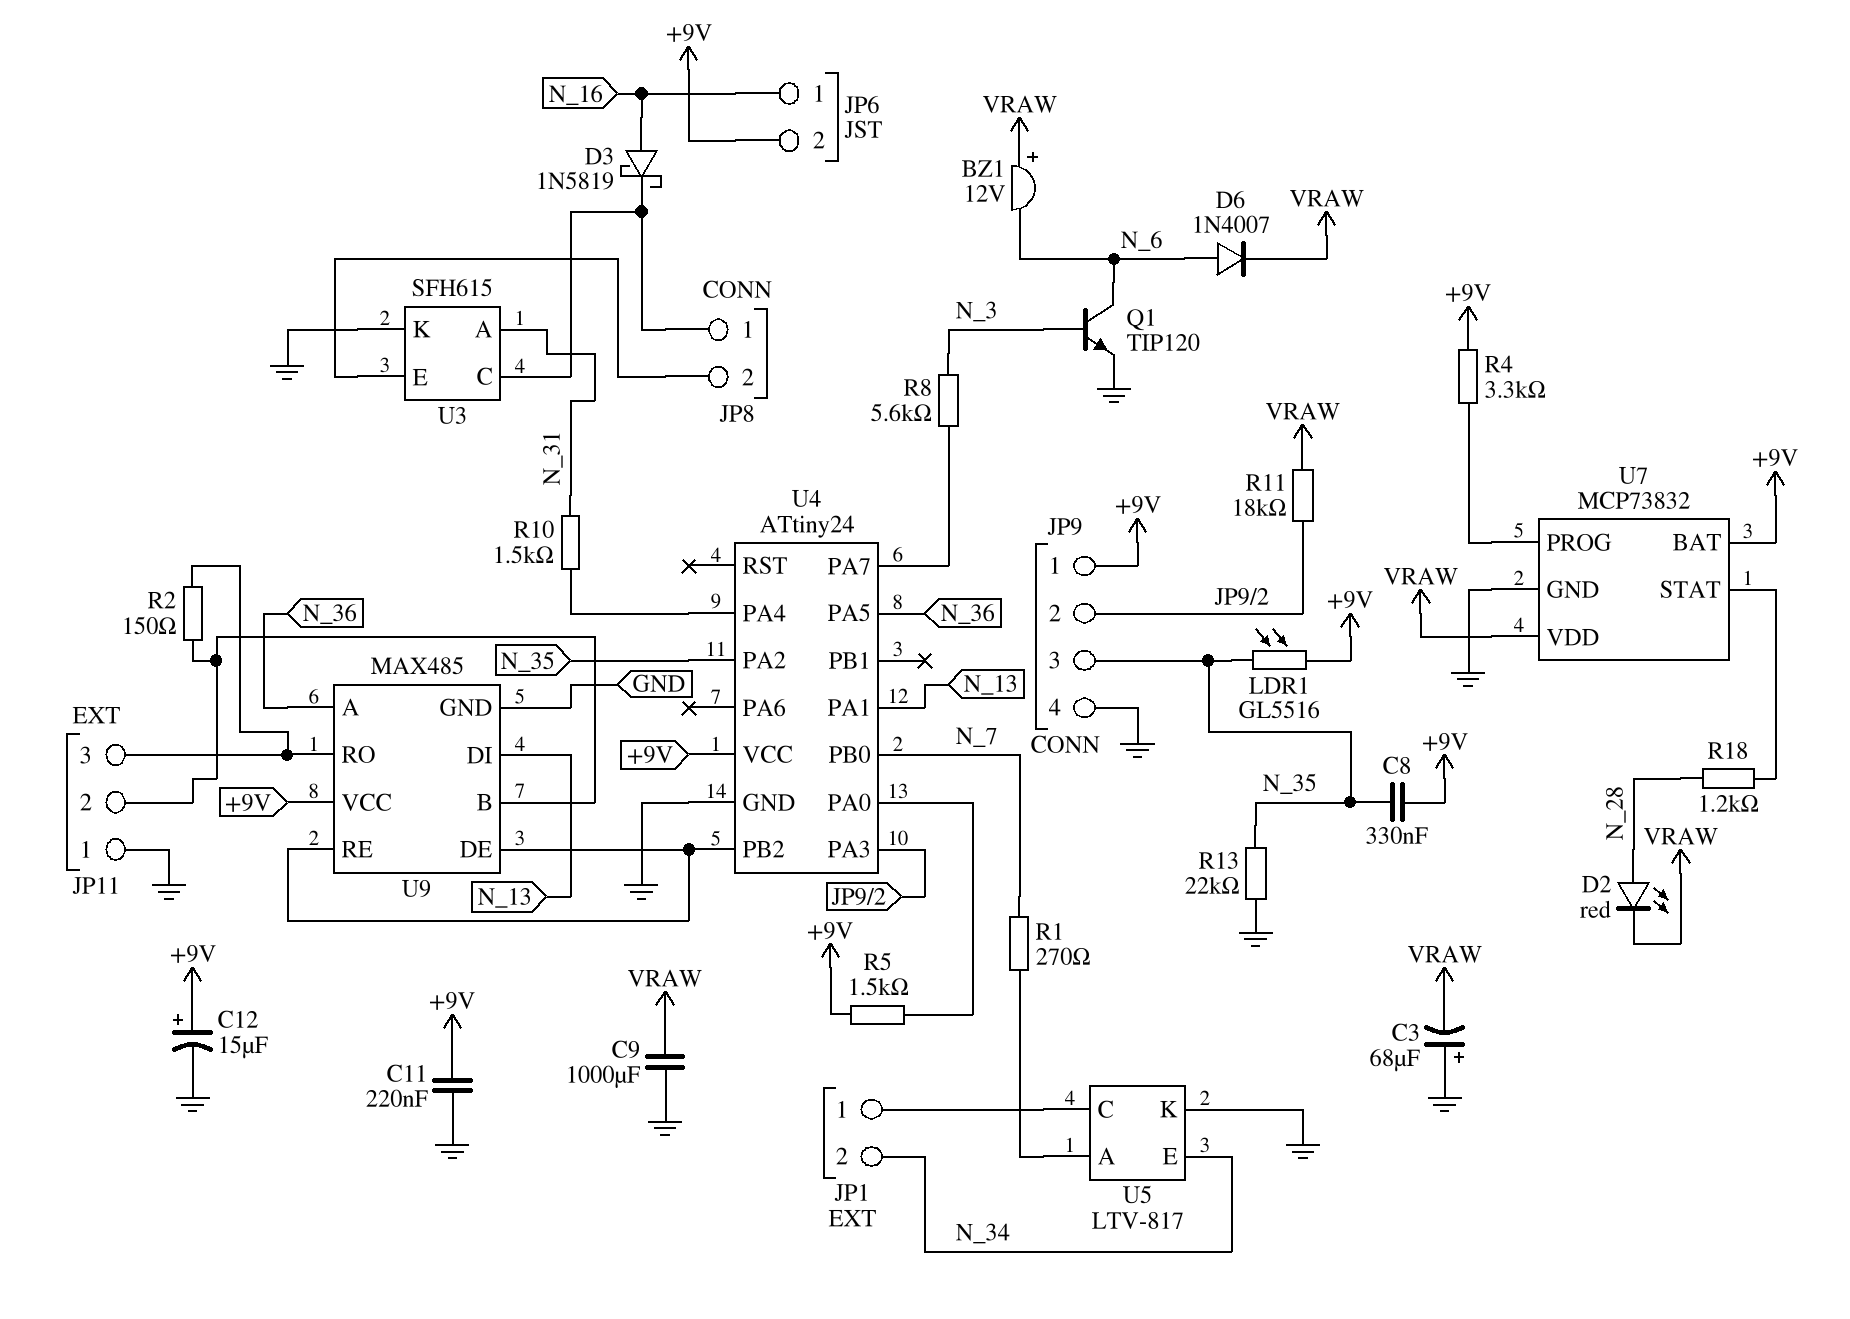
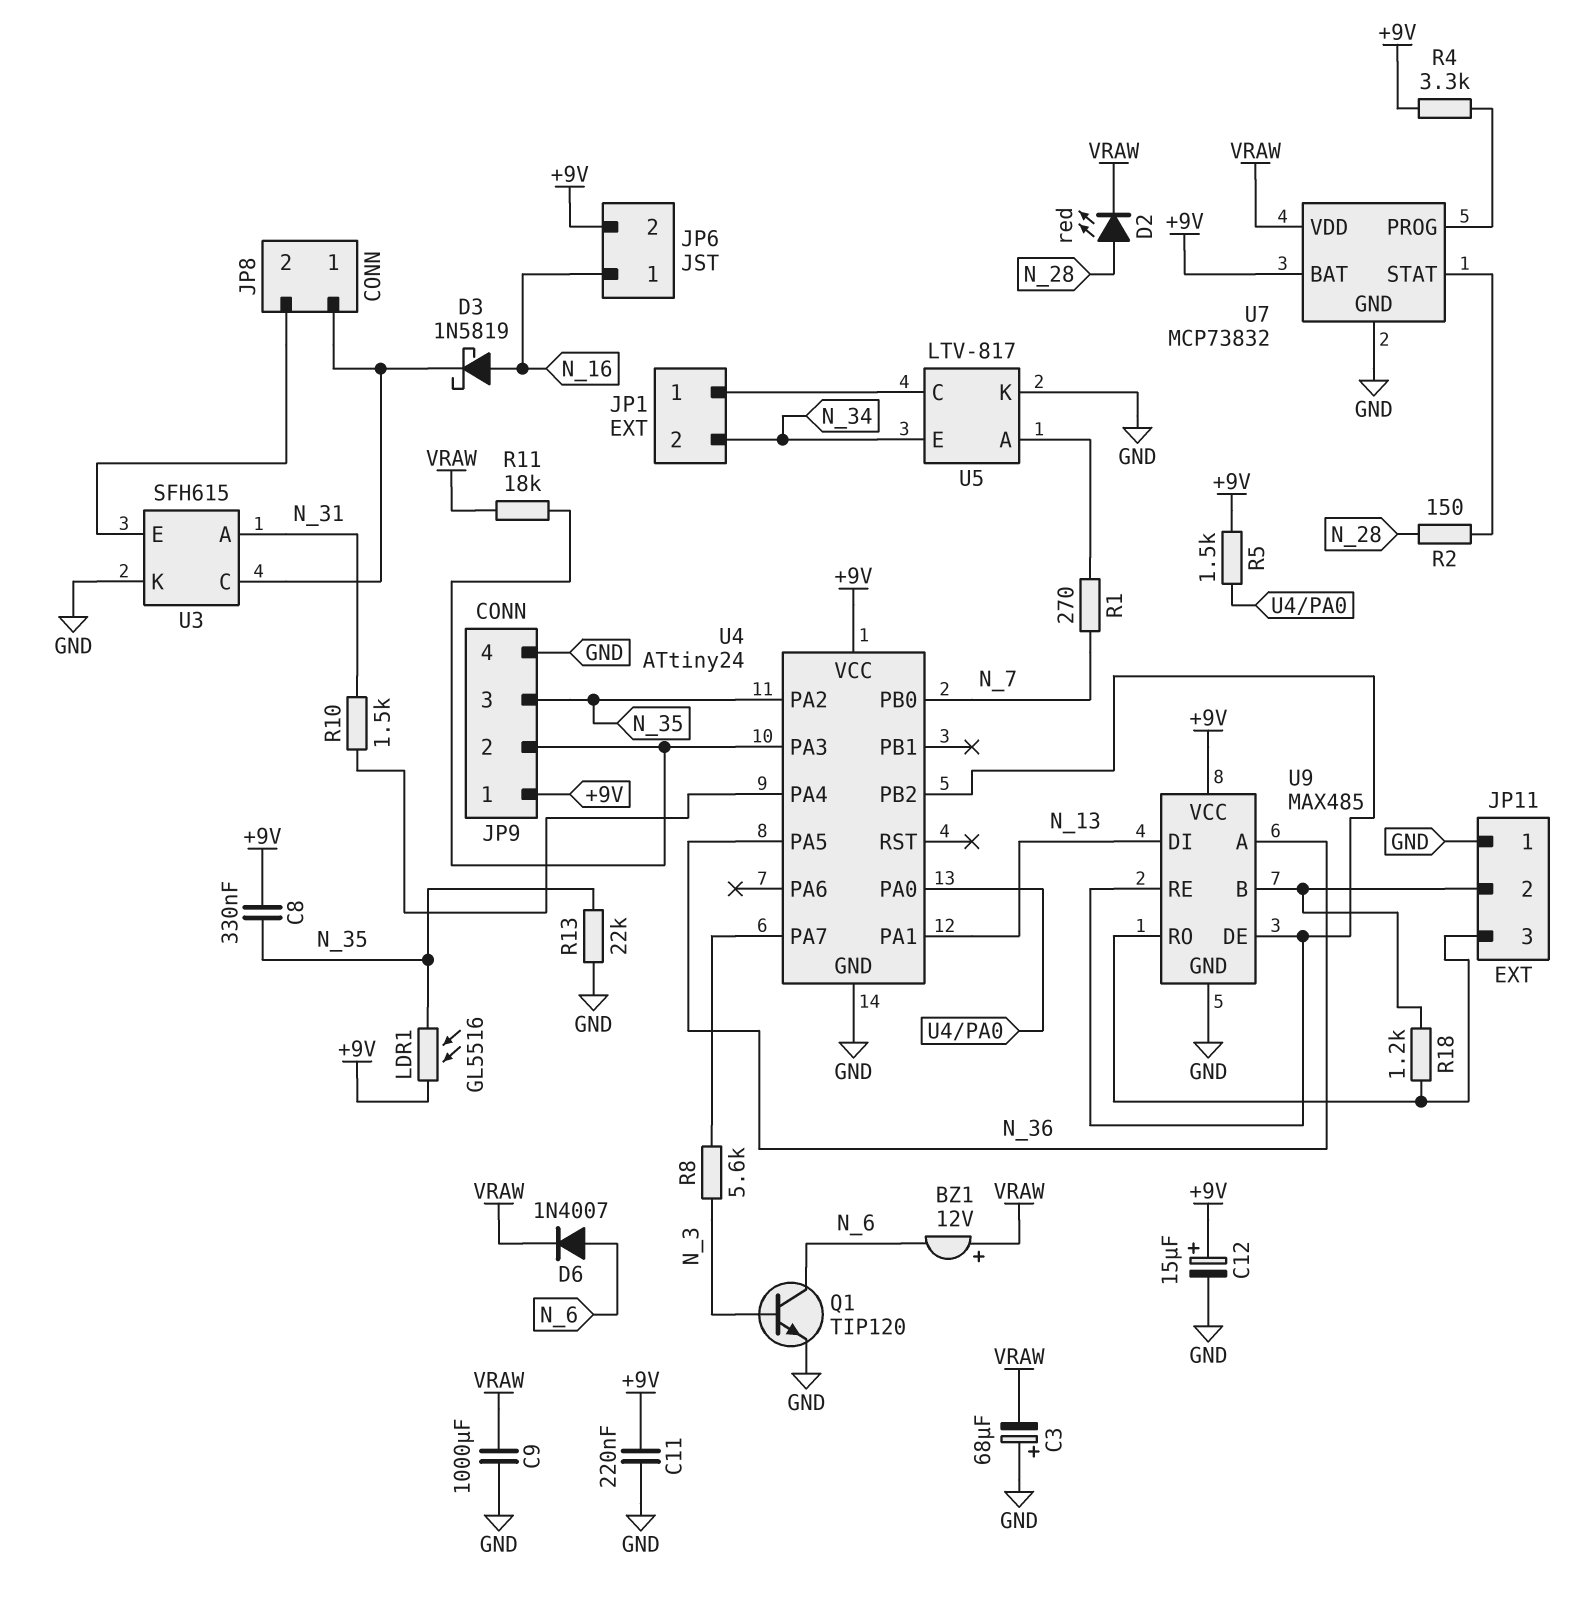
R2: 150 (JP11/2, JP11/3) -> 150 (N_28, U7/STAT)
R18: 1.2k (N_28, U7/STAT) -> 1.2k (JP11/2, JP11/3)

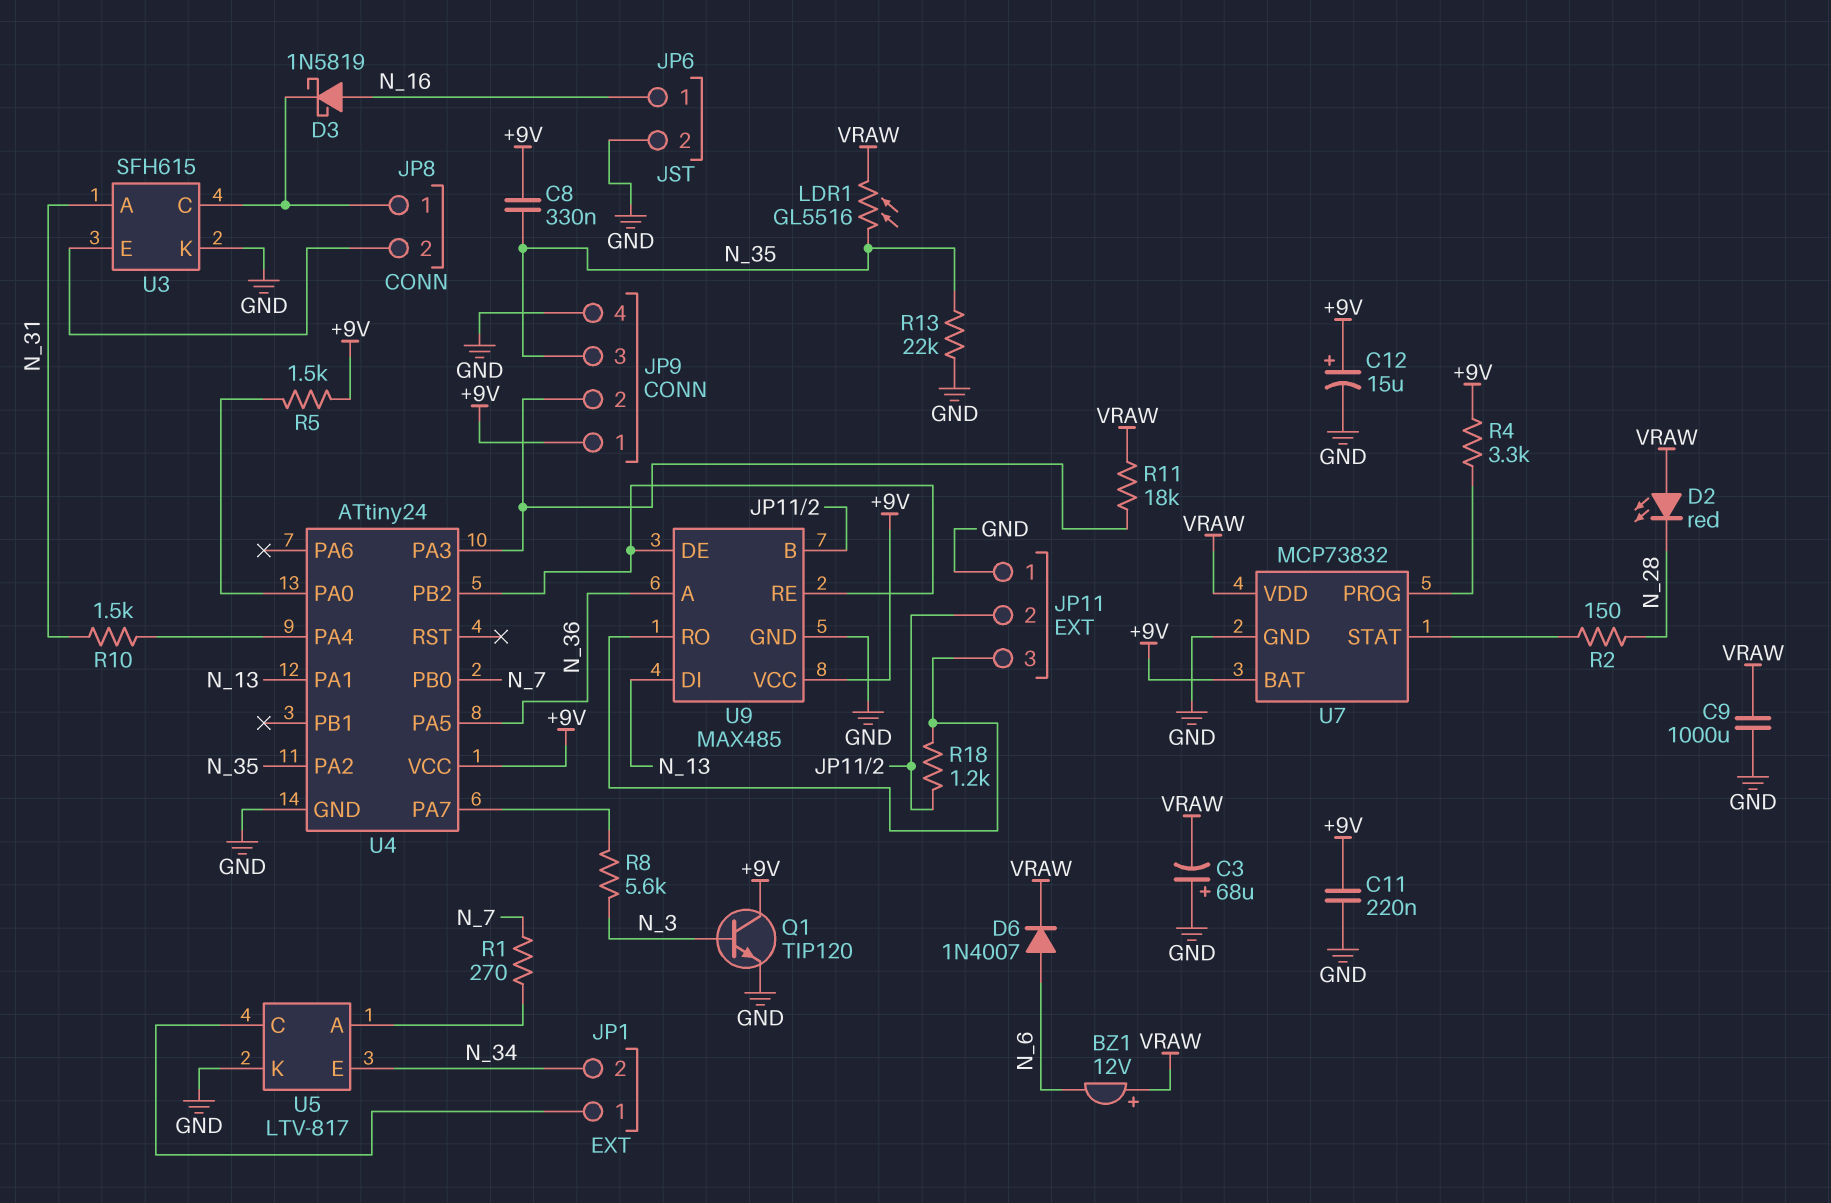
D2: LED red (A N_28, K VRAW) -> LED red (A VRAW, K N_28)
JP6 pin 2: +9V -> GND
LDR1: GL5516 (+9V, N_35) -> GL5516 (N_35, VRAW)
Q1: NPN TIP120 (B N_3, C N_6, E GND) -> NPN TIP120 (B N_3, C +9V, E GND)

